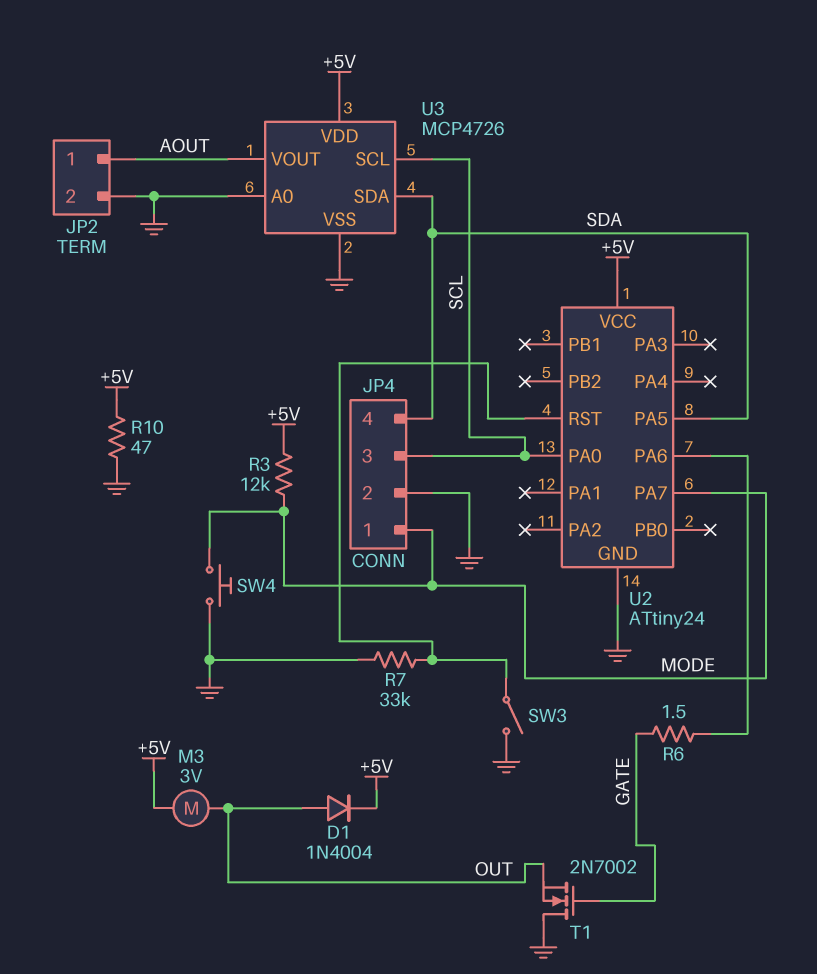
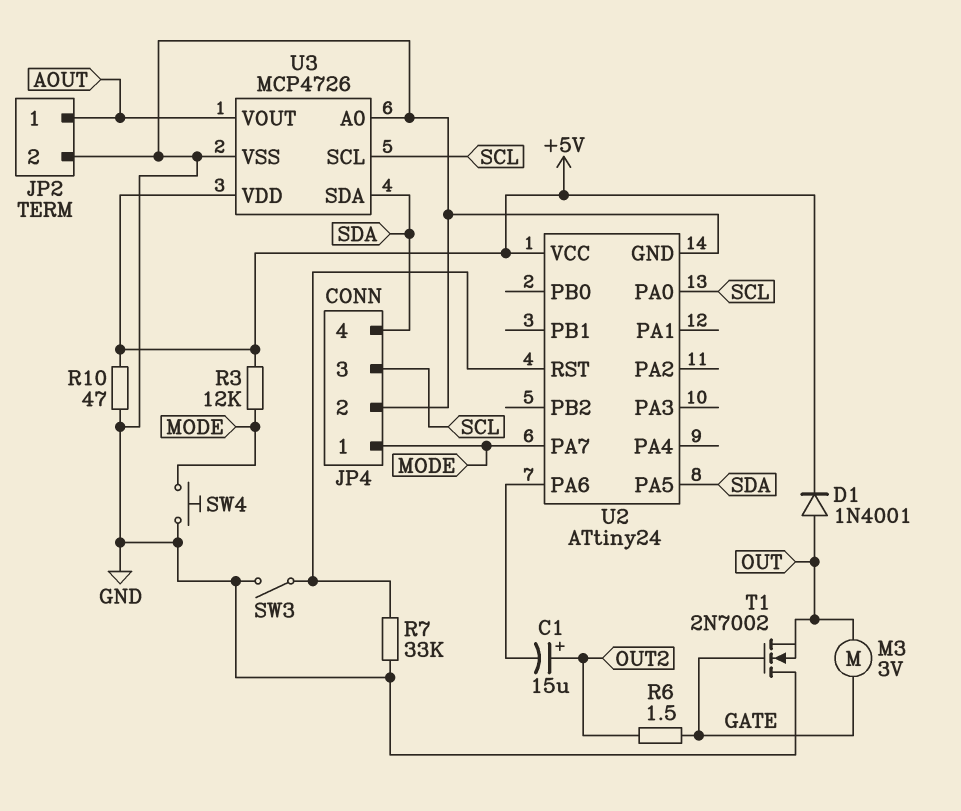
C1: none -> 15uF (plus OUT2, minus U2/PA6)
D1: diode 1N4004 (A OUT, K +5V) -> diode 1N4001 (A OUT, K +5V)
M3: motor 3V (+5V, OUT) -> motor 3V (GATE, OUT)
R6: 1.5 (GATE, U2/PA6) -> 1.5 (GATE, OUT2)

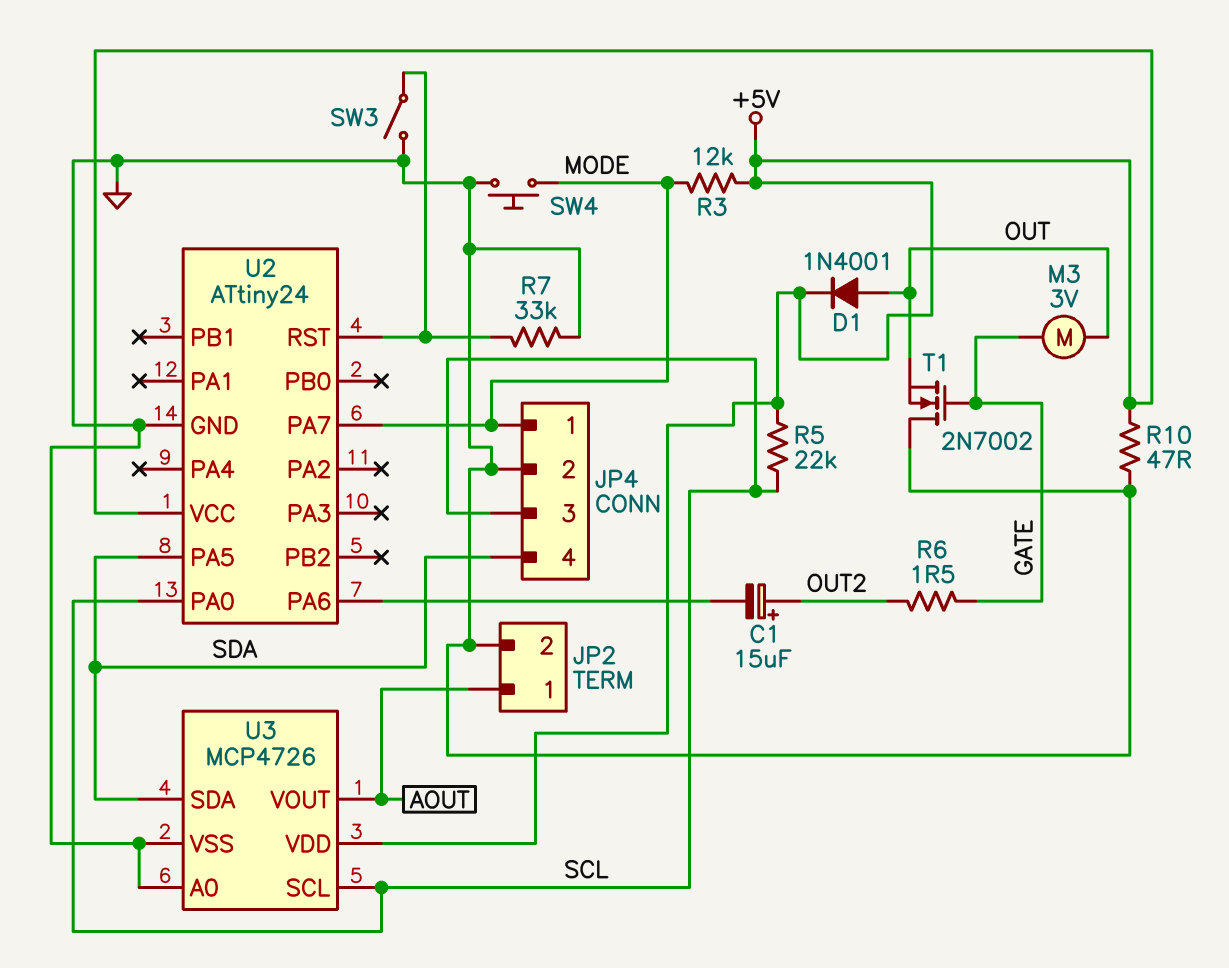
R5: none -> 22k (+5V, SCL)

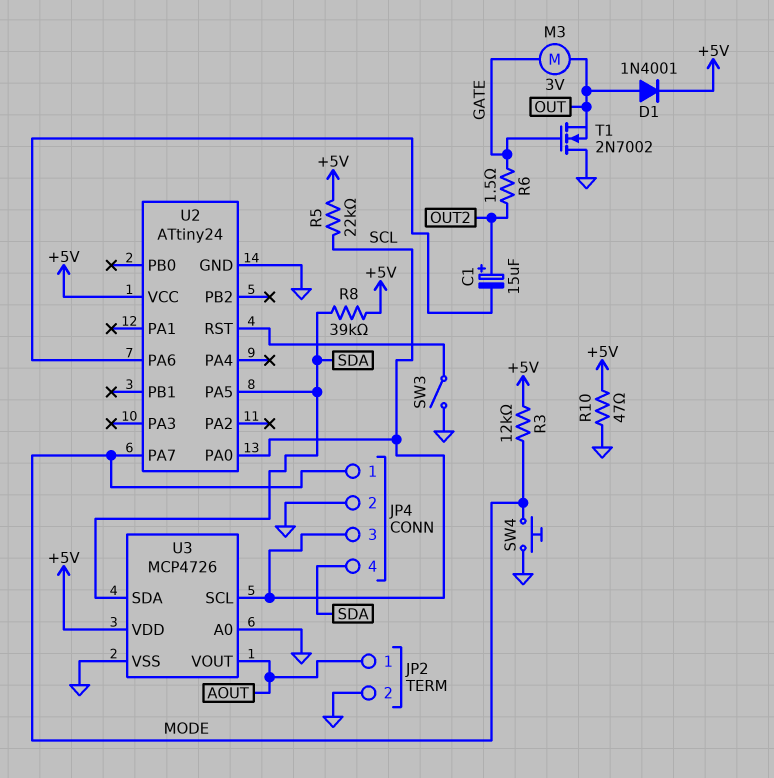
R7: 33k (GND, U2/RST) -> none
R8: none -> 39k (+5V, SDA)

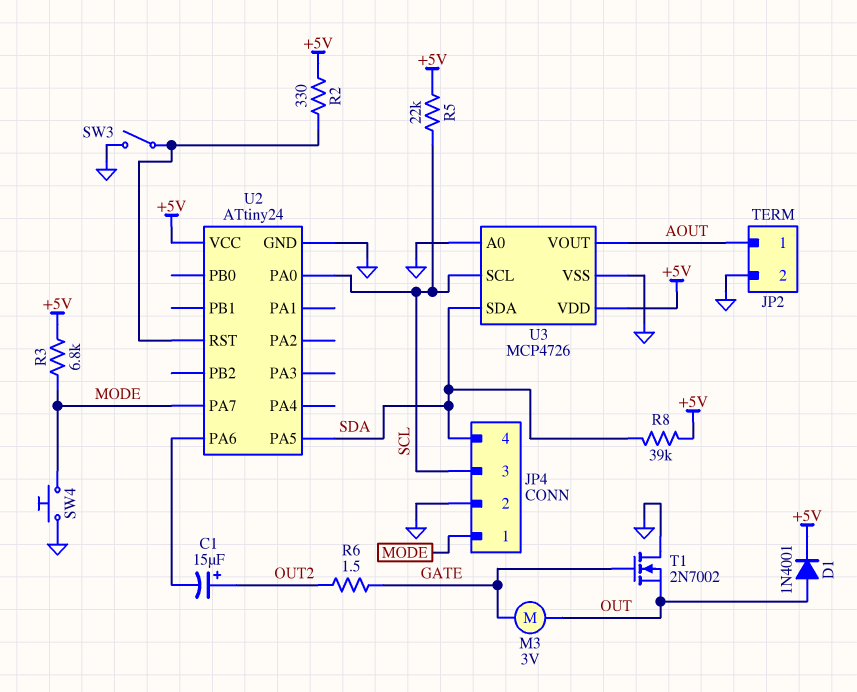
R2: none -> 330 (+5V, U2/RST)
R3: 12k (+5V, MODE) -> 6.8k (+5V, MODE)
R10: 47 (+5V, GND) -> none

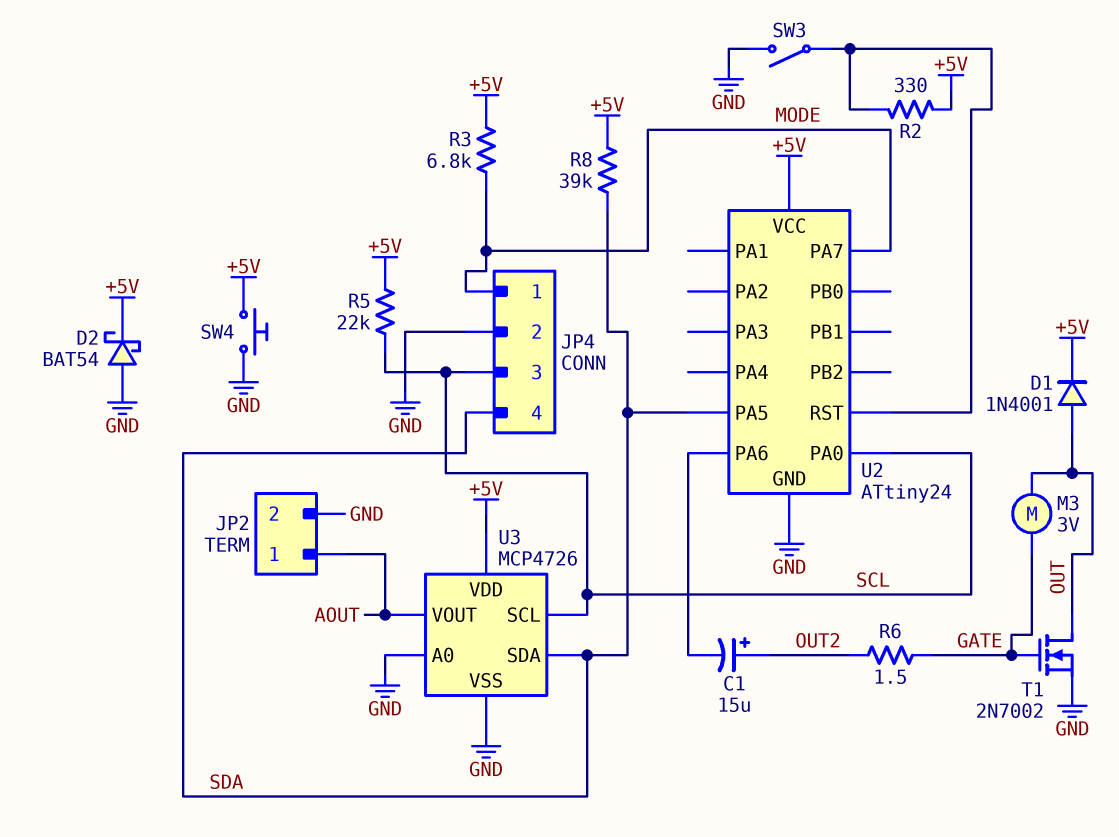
D2: none -> schottky BAT54 (A GND, K +5V)
SW4: button (GND, MODE) -> button (+5V, GND)
T1: NMOS 2N7002 (G GATE, D GND, S OUT) -> NMOS 2N7002 (G GATE, D OUT, S GND)

